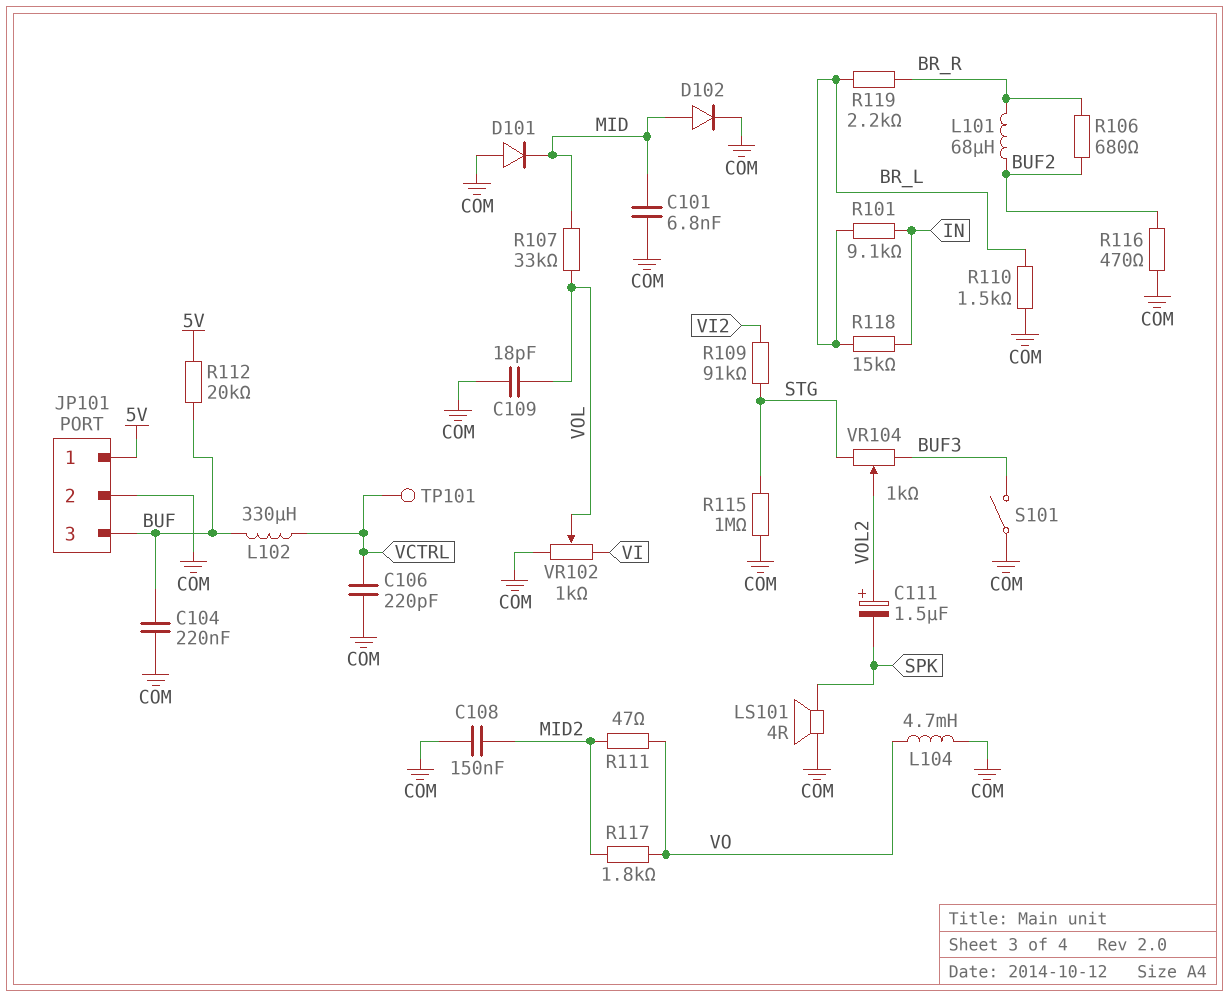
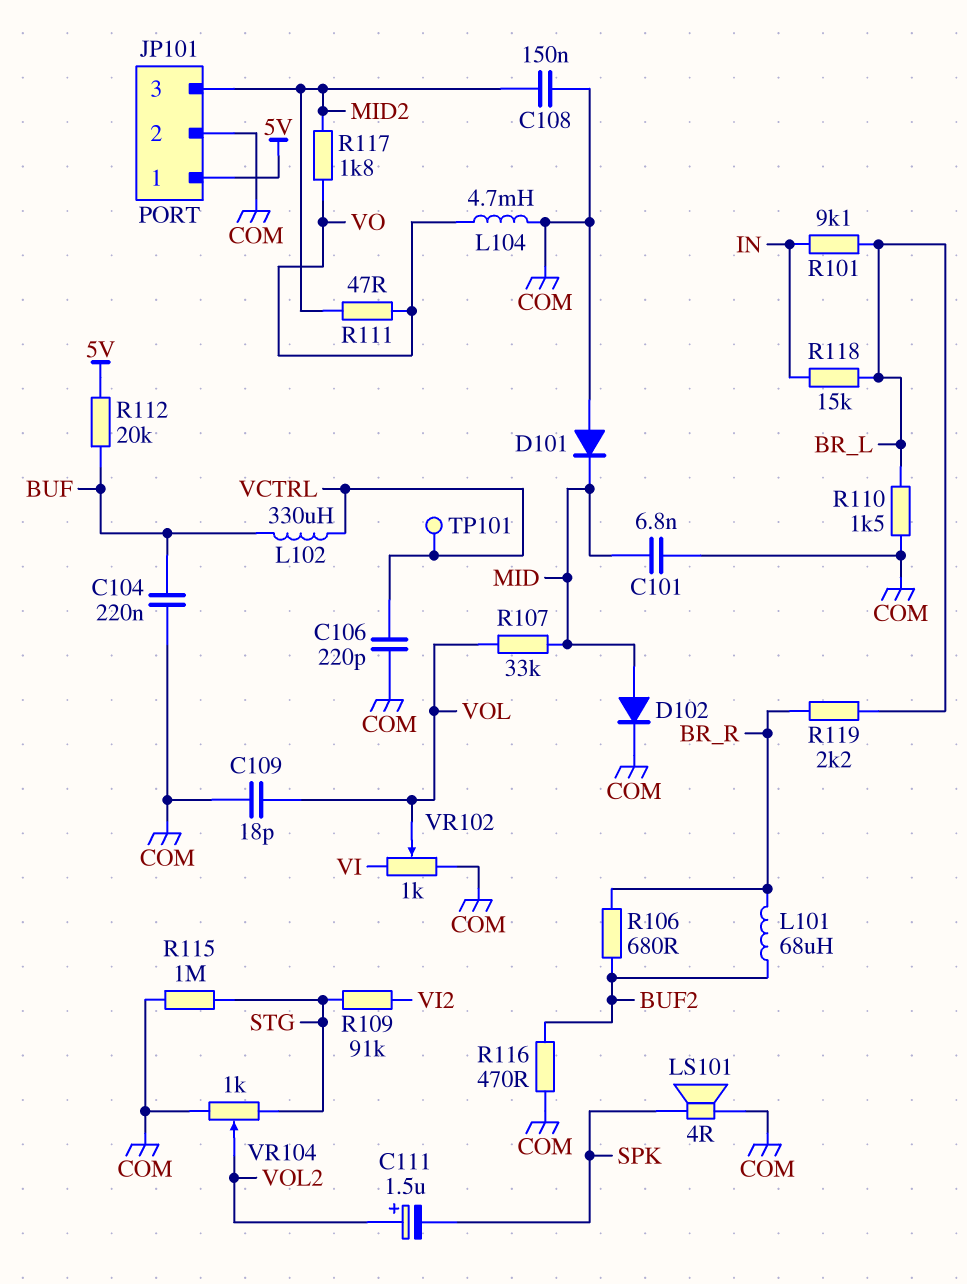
JP101 pin 3: BUF -> MID2
S101: switch (BUF3, COM) -> none
VR104: 1k (BUF3, STG, wiper VOL2) -> 1k (COM, STG, wiper VOL2)

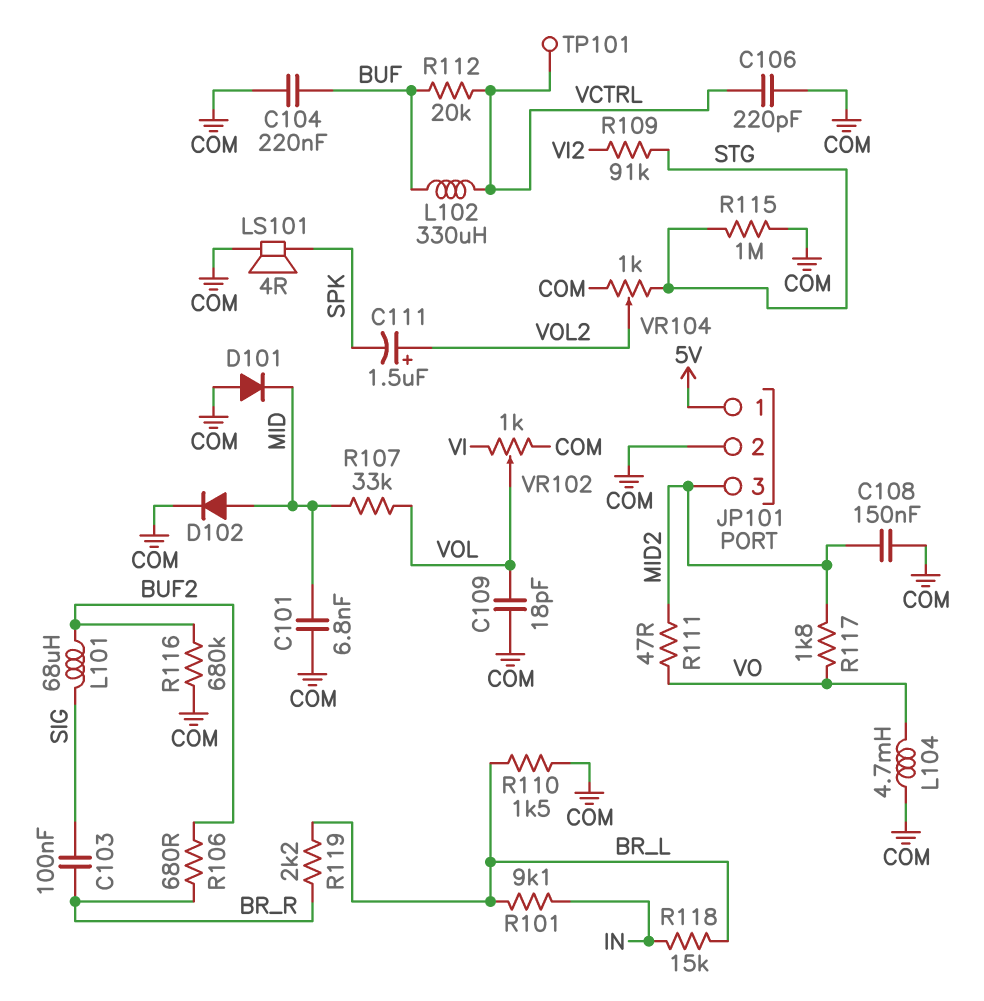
C103: none -> 100nF (BR_R, SIG)
L101: 68uH (BR_R, BUF2) -> 68uH (BUF2, SIG)
R112: 20k (5V, BUF) -> 20k (BUF, VCTRL)
R116: 470 (BUF2, COM) -> 680k (BUF2, COM)

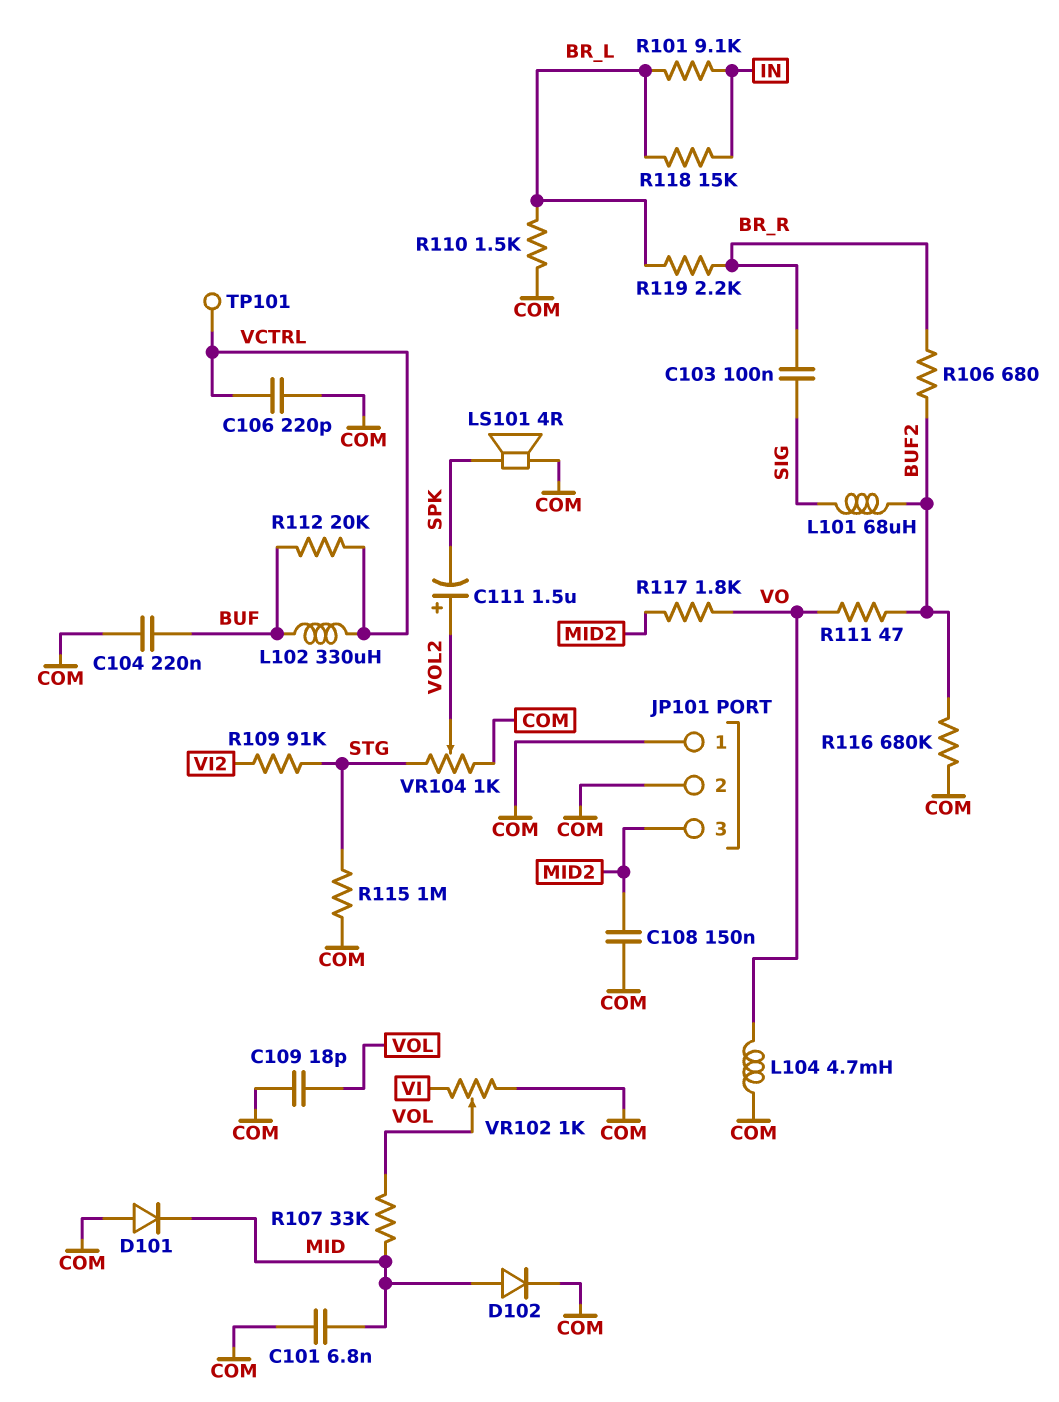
JP101 pin 1: 5V -> COM
R111: 47 (MID2, VO) -> 47 (BUF2, VO)

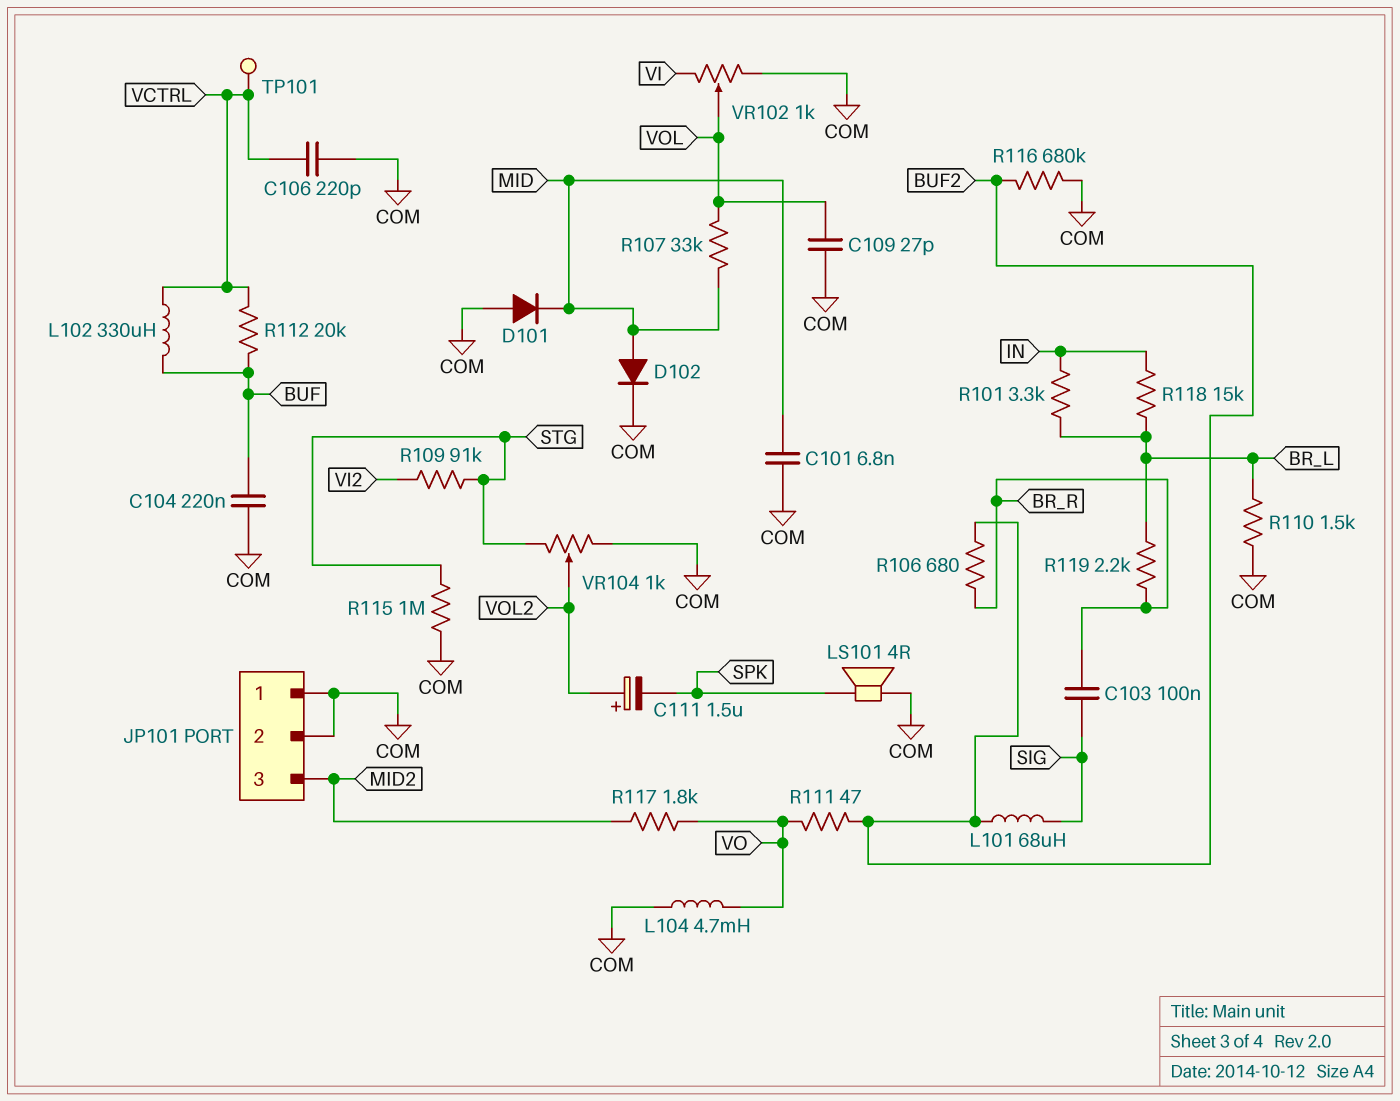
C108: 150nF (COM, MID2) -> none
C109: 18pF (COM, VOL) -> 27pF (COM, VOL)
R101: 9.1k (BR_L, IN) -> 3.3k (BR_L, IN)

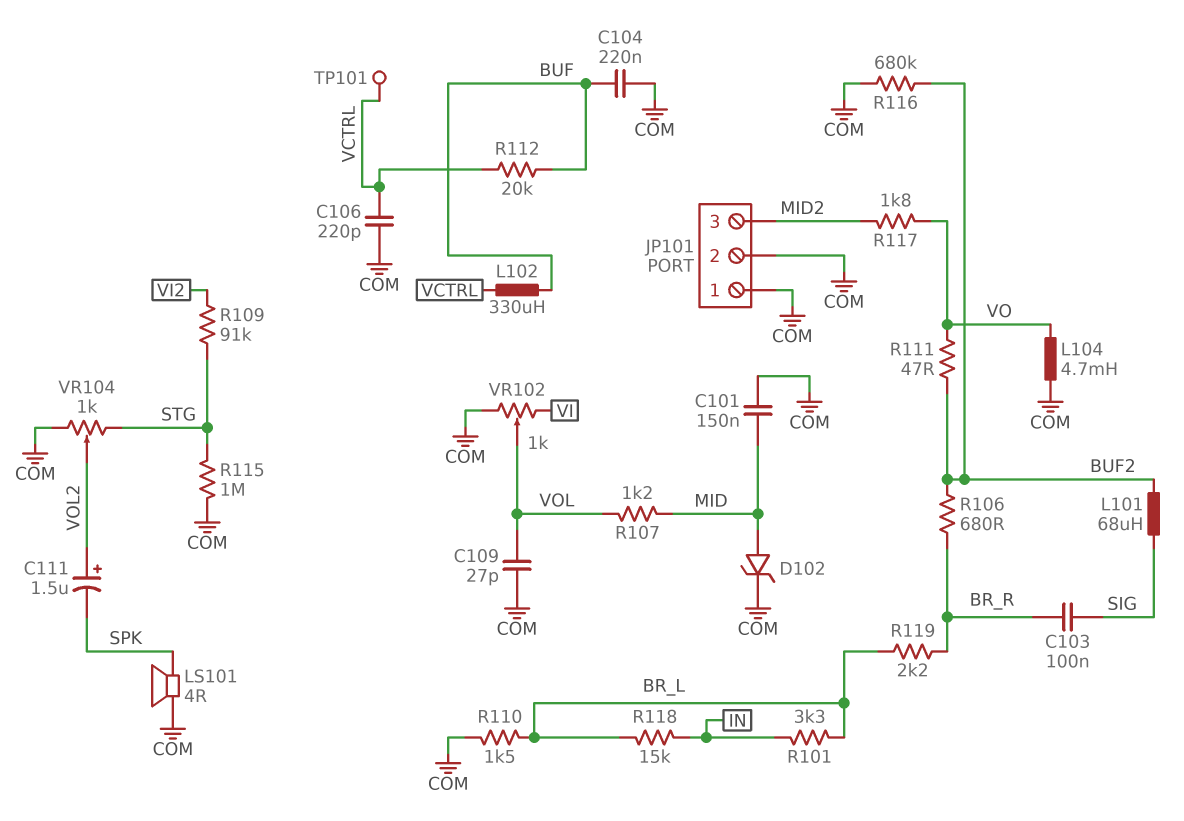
C101: 6.8nF (COM, MID) -> 150nF (COM, MID)
D101: diode (A COM, K MID) -> none
D102: diode (A MID, K COM) -> zener (A MID, K COM)
R107: 33k (MID, VOL) -> 1.2k (MID, VOL)

